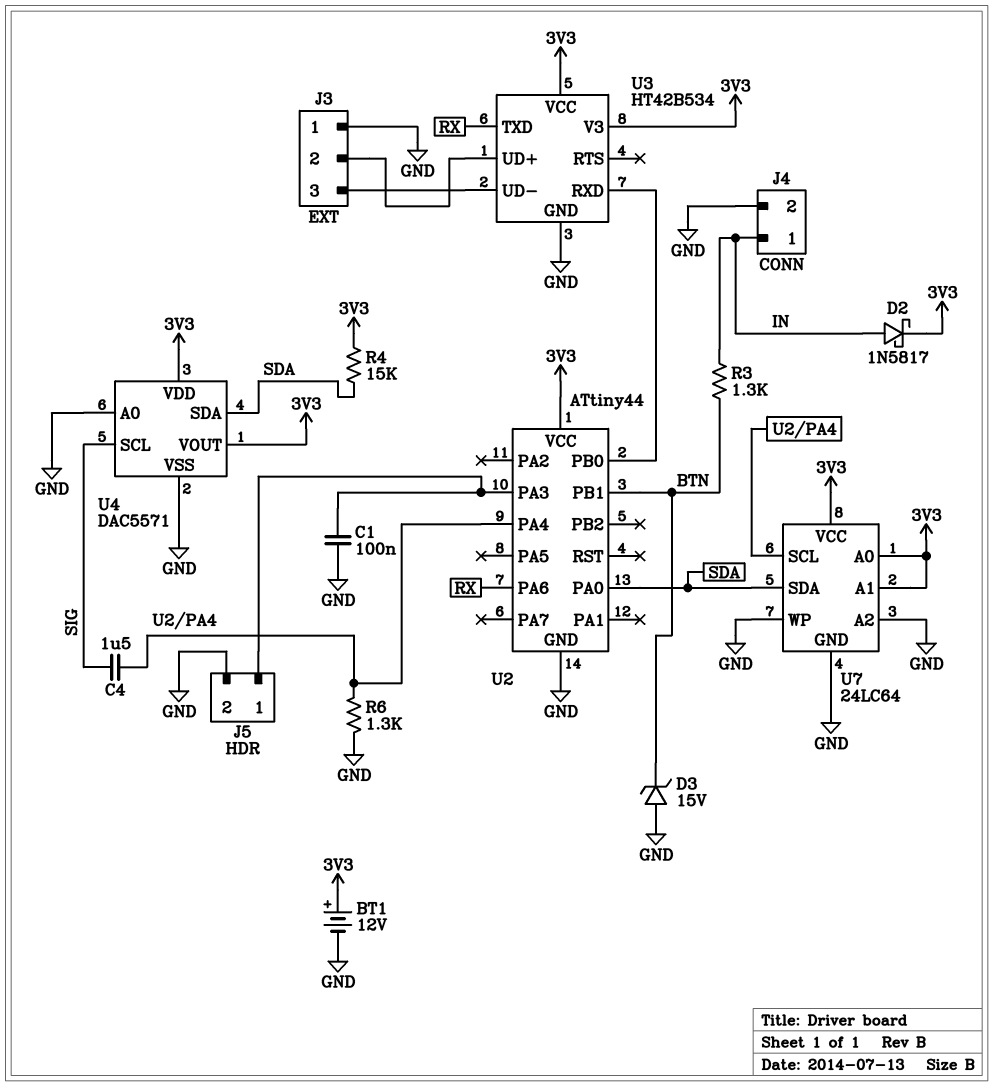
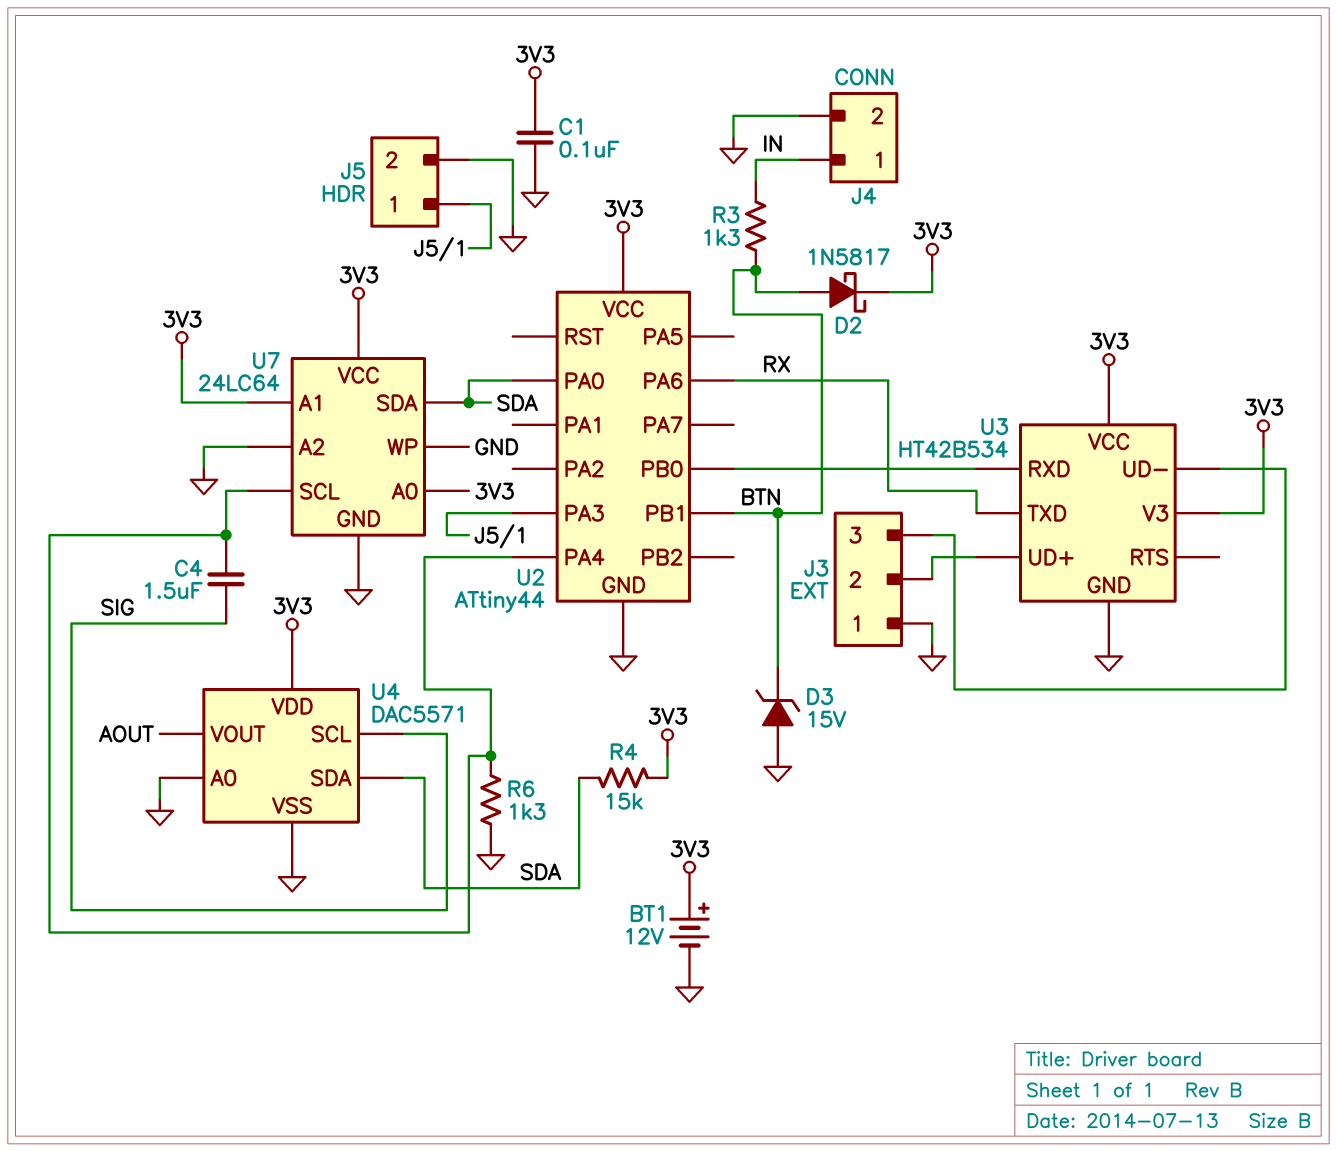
C1: 100nF (GND, J5/1) -> 100nF (3V3, GND)
D2: schottky 1N5817 (A IN, K 3V3) -> schottky 1N5817 (A BTN, K 3V3)
U4 pin VOUT: 3V3 -> AOUT

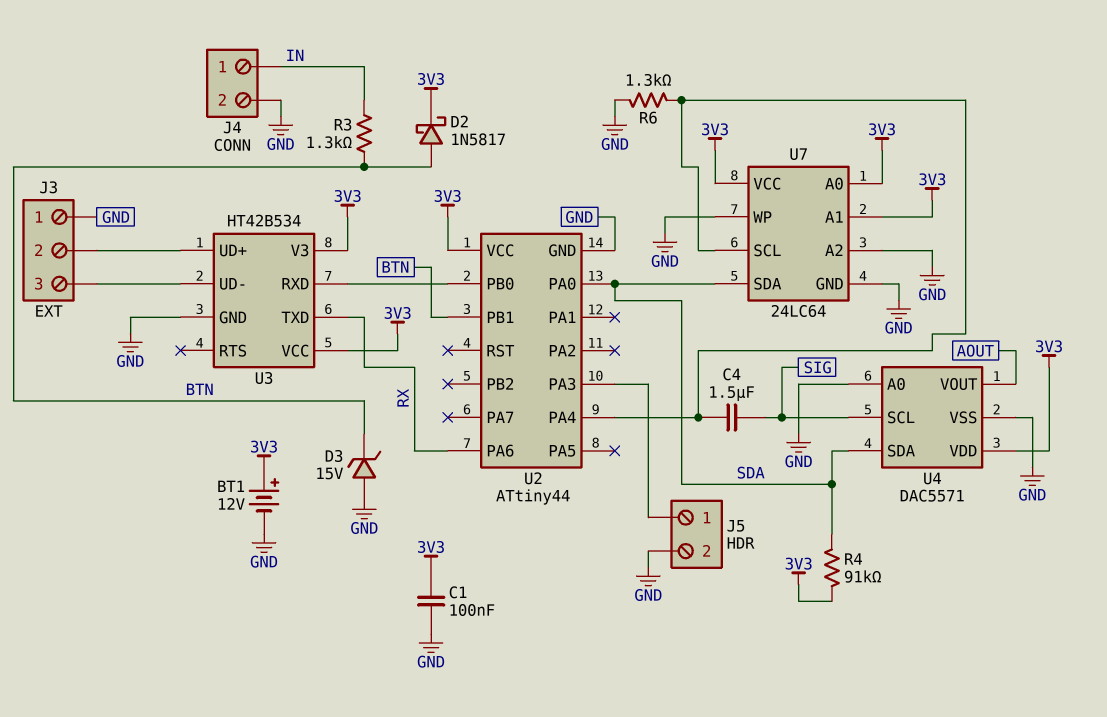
R4: 15k (3V3, SDA) -> 91k (3V3, SDA)

